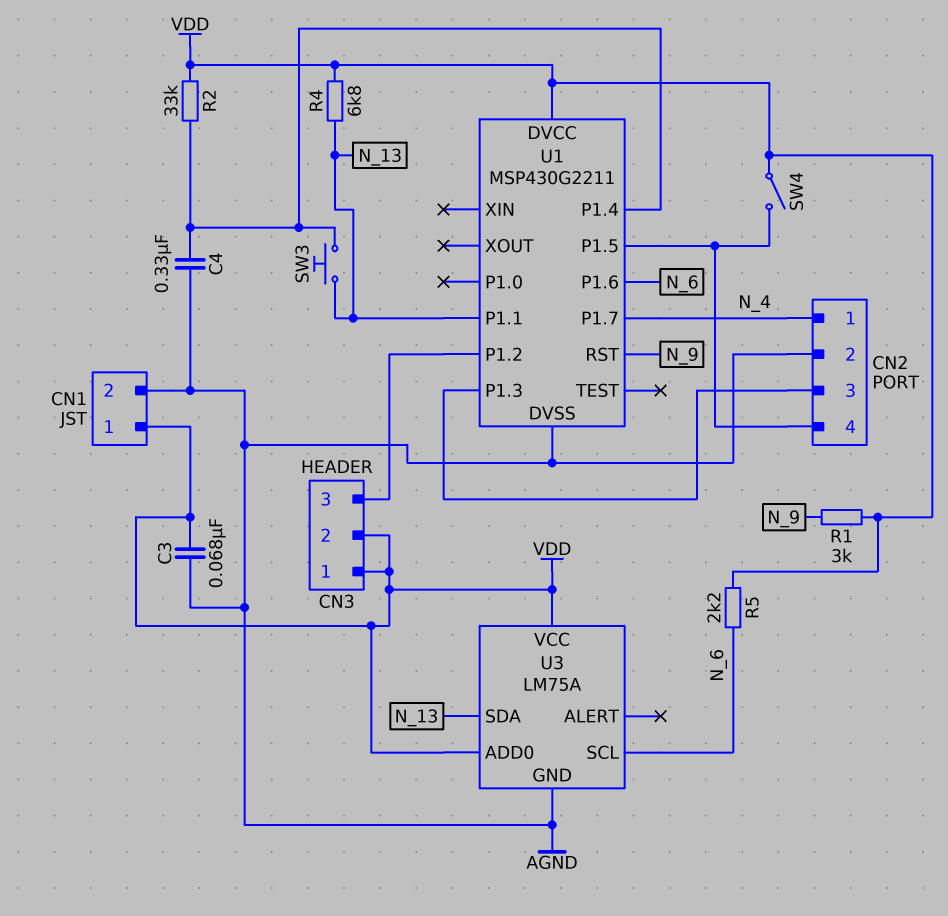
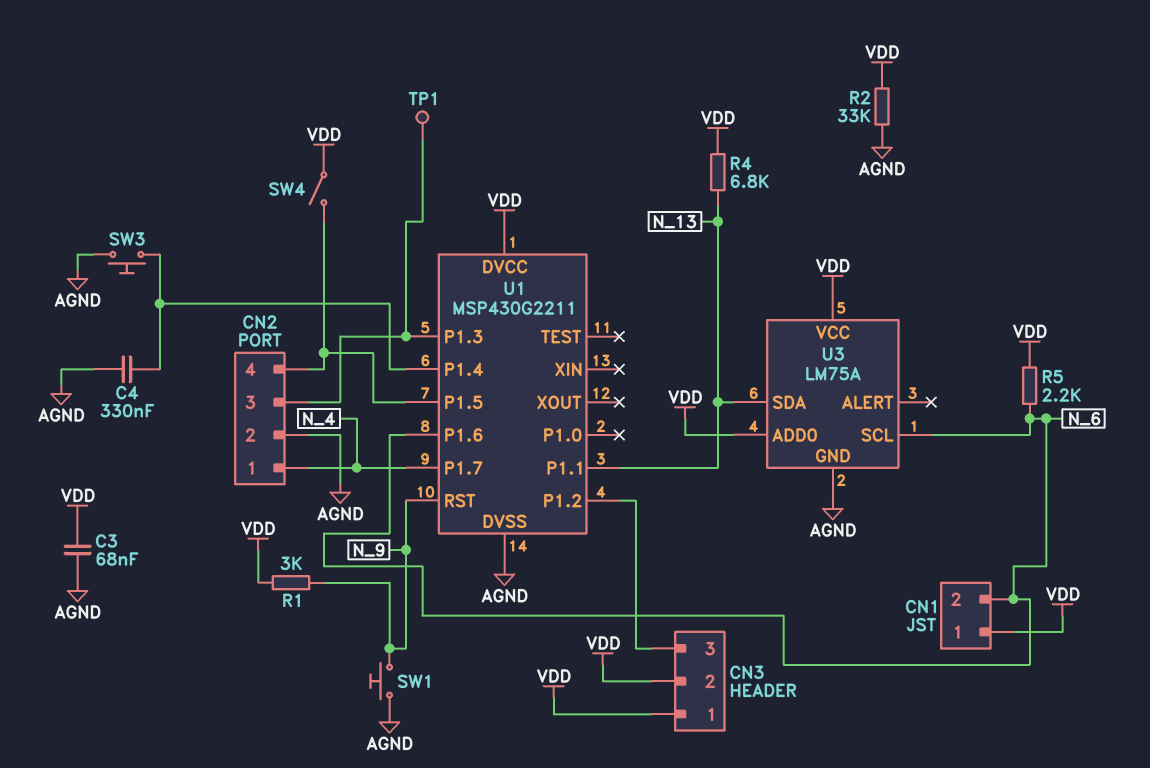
CN1 pin 2: AGND -> N_6
R2: 33k (U1/P1.4, VDD) -> 33k (AGND, VDD)
SW1: none -> button (AGND, N_9)
SW3: button (N_13, U1/P1.4) -> button (AGND, U1/P1.4)
TP1: none -> test point (CN2/3)

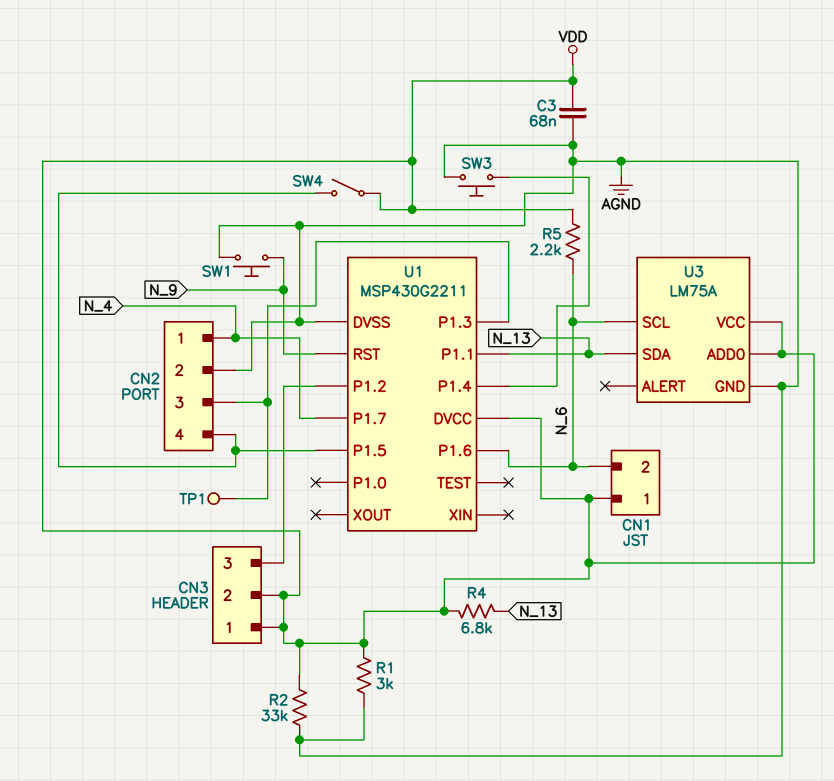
C4: 330nF (AGND, U1/P1.4) -> none
R1: 3k (N_9, VDD) -> 3k (AGND, VDD)

